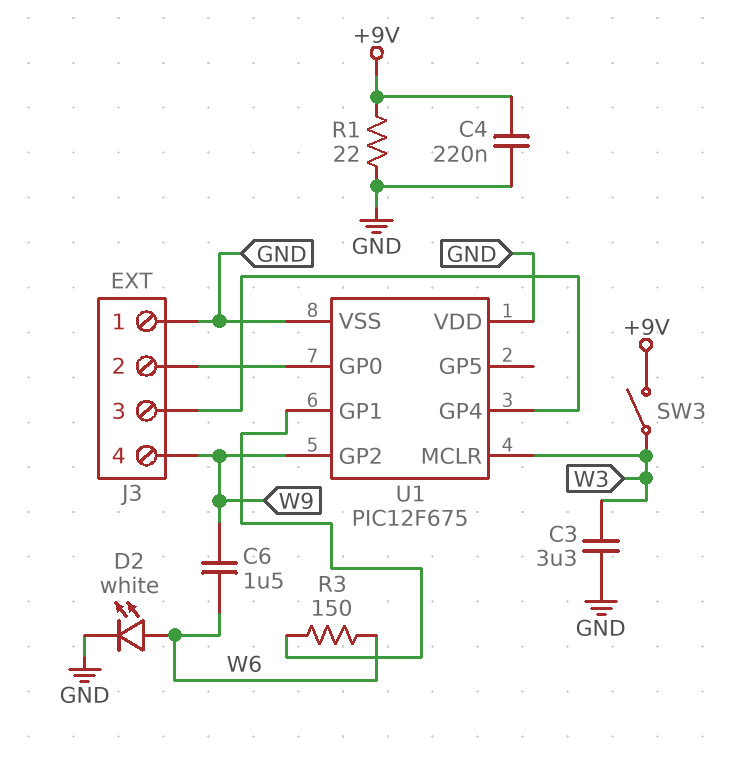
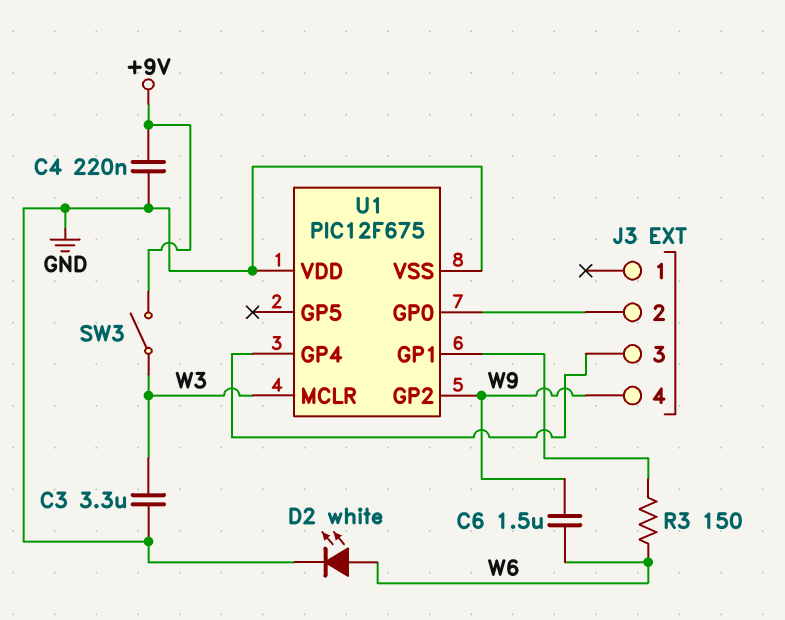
J3 pin 1: GND -> none
R1: 22 (+9V, GND) -> none

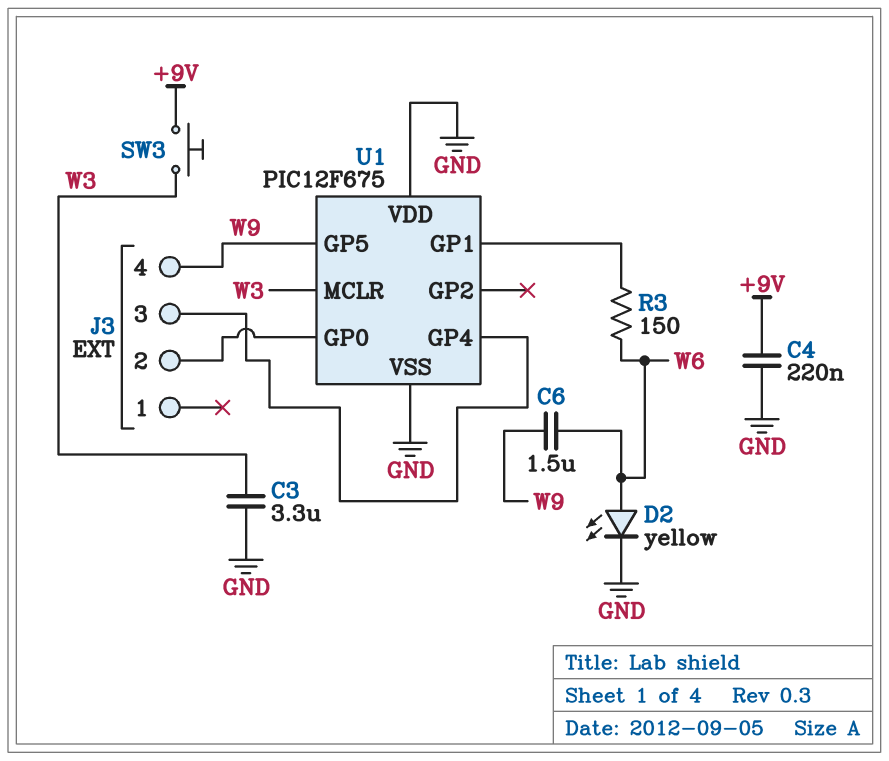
D2: LED white (A W6, K GND) -> LED yellow (A W6, K GND)
SW3: switch (+9V, W3) -> button (+9V, W3)
U1 pin GP2: W9 -> none
U1 pin GP5: none -> W9

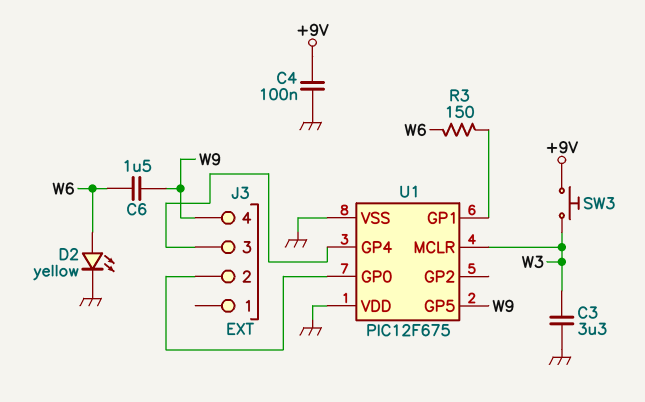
C4: 220nF (+9V, GND) -> 100nF (+9V, GND)

